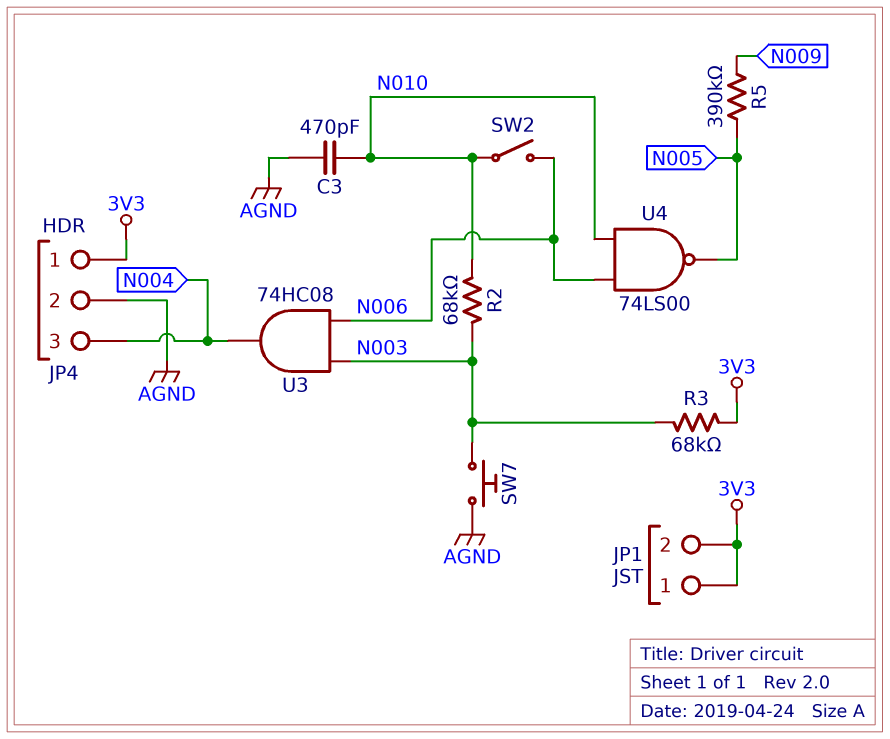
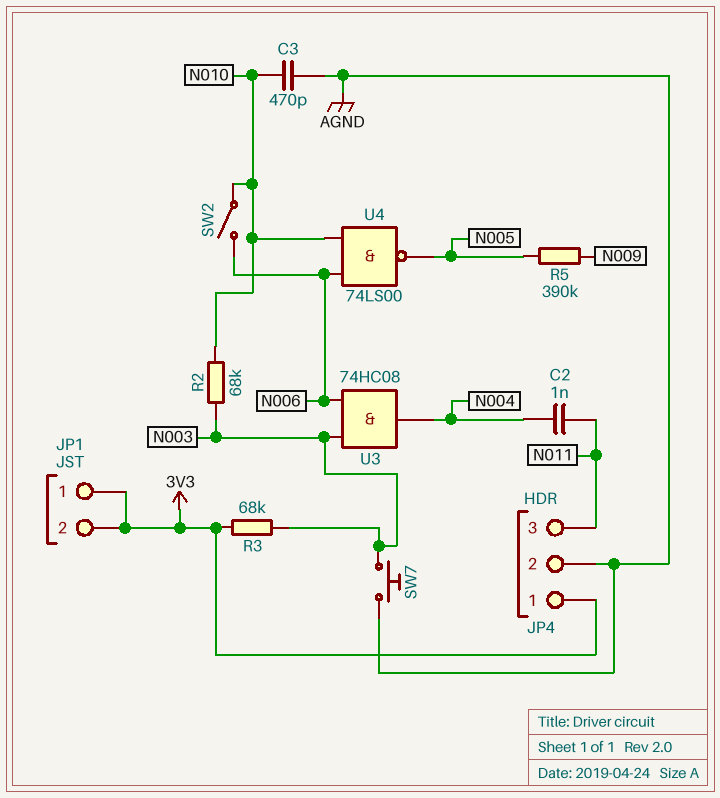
C2: none -> 1nF (N004, N011)
JP4 pin 3: N004 -> N011

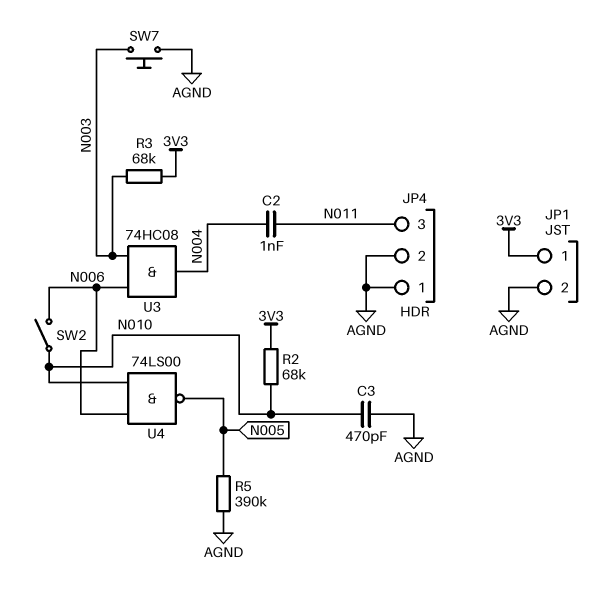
JP1 pin 2: 3V3 -> AGND
JP4 pin 1: 3V3 -> AGND
R2: 68k (N003, N010) -> 68k (3V3, N010)
R5: 390k (N005, N009) -> 390k (AGND, N005)

